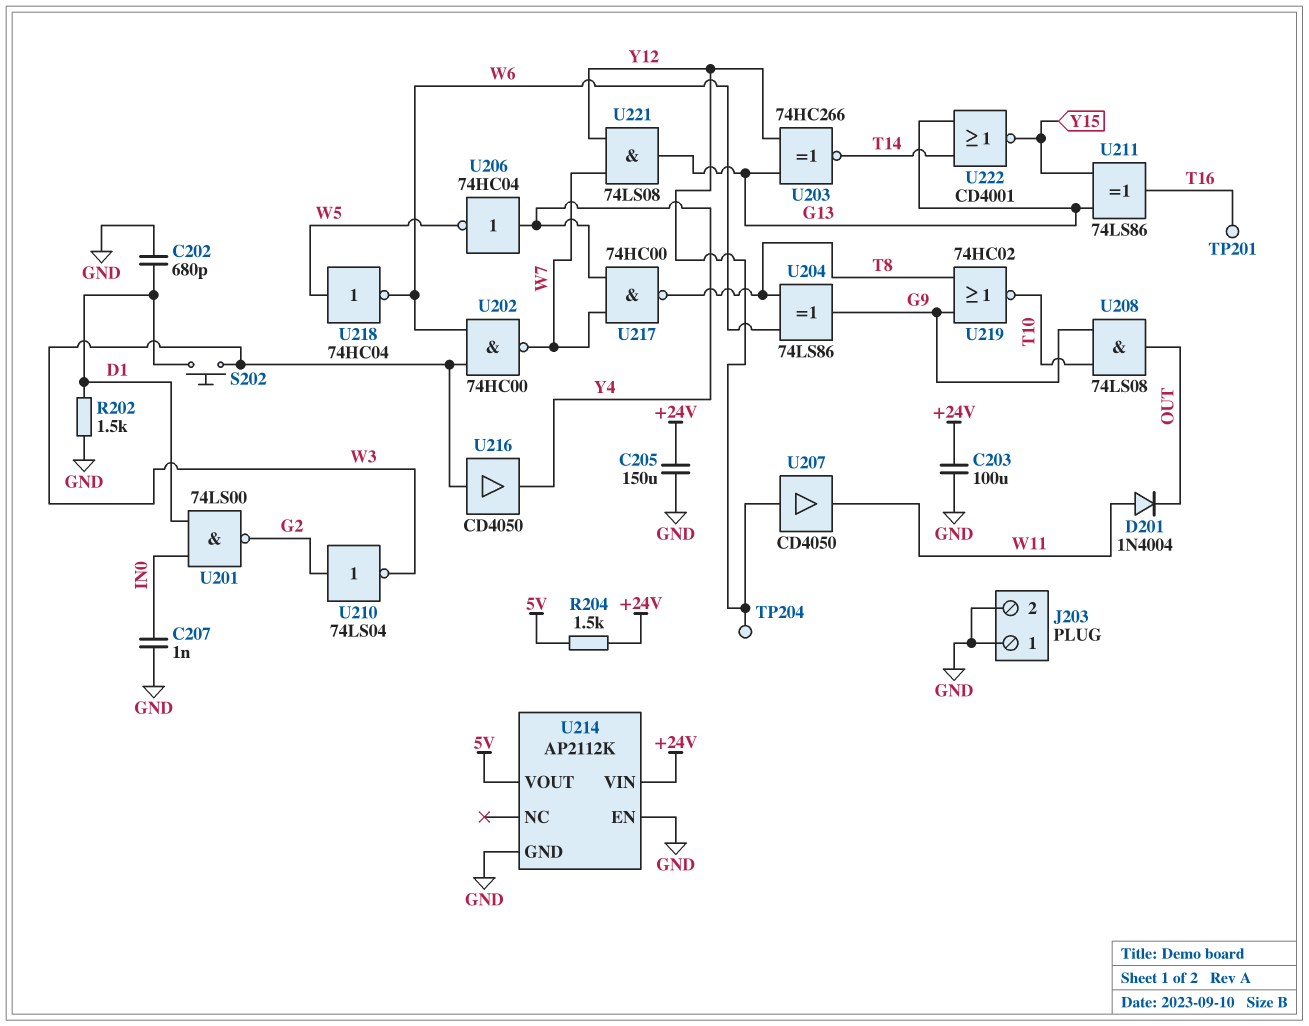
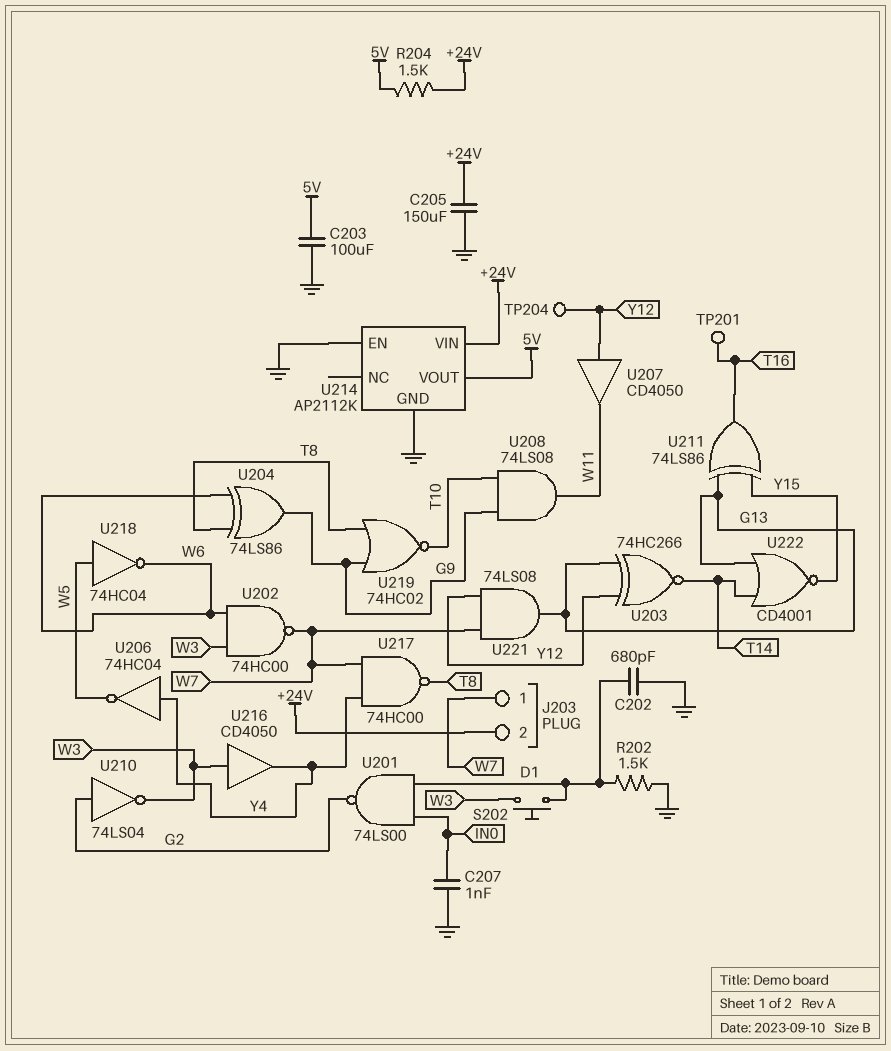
C203: 100uF (+24V, GND) -> 100uF (5V, GND)
D201: diode 1N4004 (A W11, K OUT) -> none
J203 pin 1: GND -> W7
J203 pin 2: GND -> +24V
U208: AND 74LS08 (in G9, in T10, out OUT) -> AND 74LS08 (in G9, in T10, out W11)

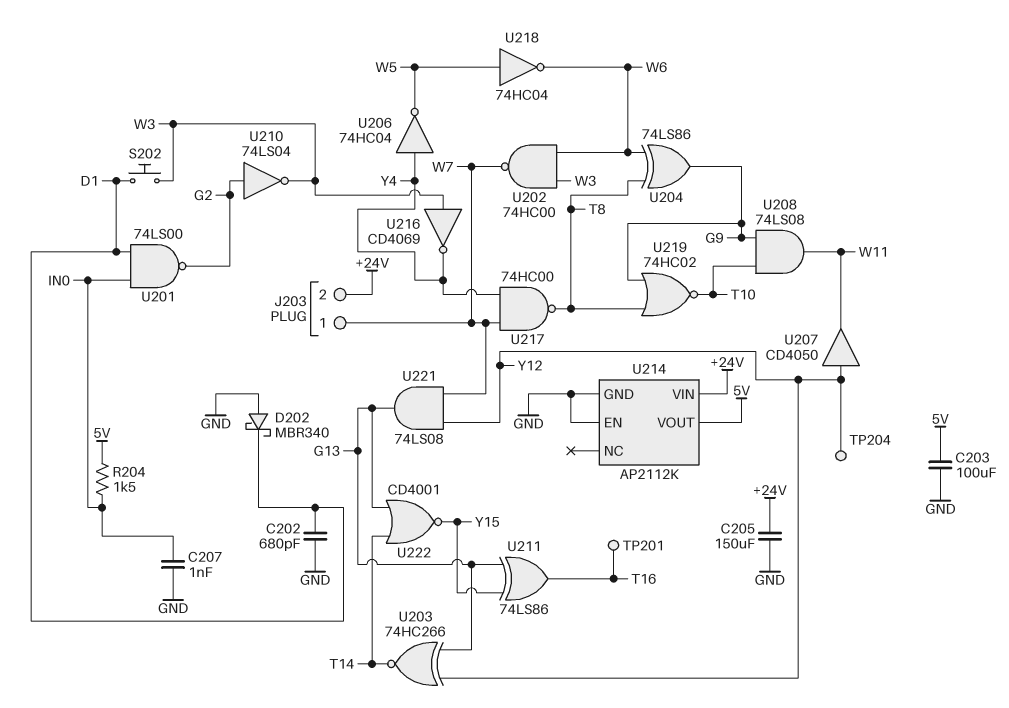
D202: none -> schottky MBR340 (A GND, K D1)
R202: 1.5k (D1, GND) -> none
R204: 1.5k (+24V, 5V) -> 1.5k (5V, IN0)
U216: buffer CD4050 (in W3, out Y4) -> NOT CD4069 (in W3, out Y4)

